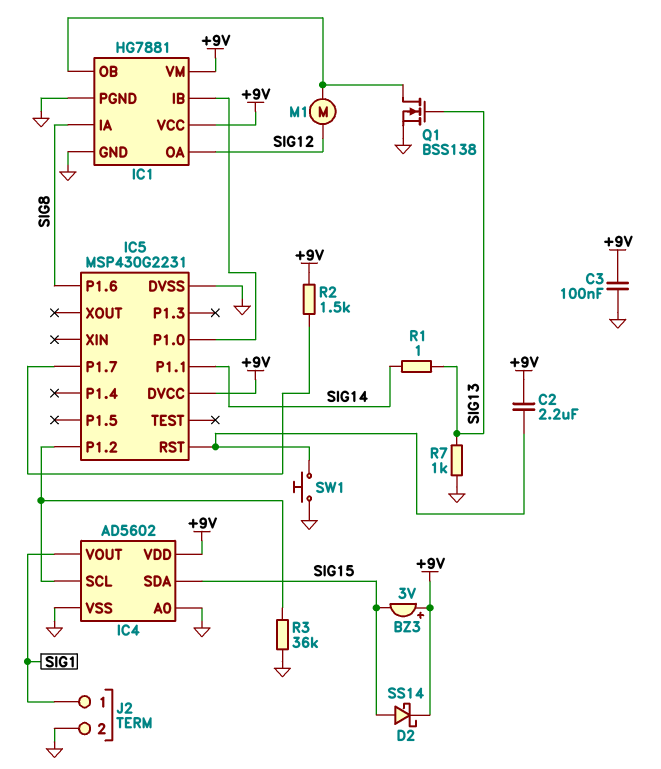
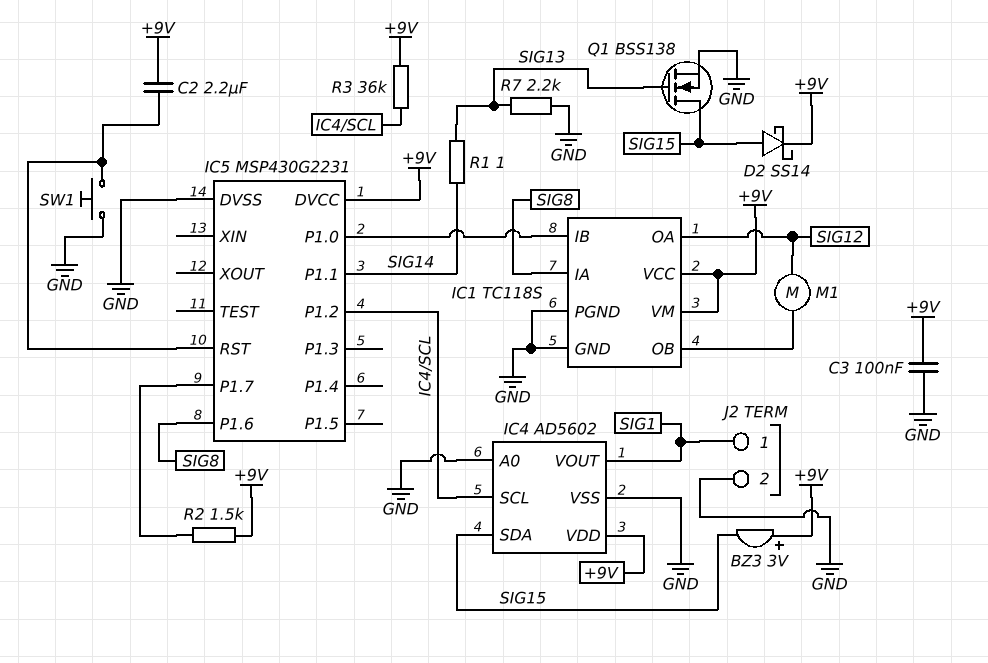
IC1: HG7881 -> TC118S
Q1: NMOS BSS138 (G SIG13, D IC1/OB, S GND) -> NMOS BSS138 (G SIG13, D SIG15, S GND)
R3: 36k (GND, IC4/SCL) -> 36k (+9V, IC4/SCL)
R7: 1k (GND, SIG13) -> 2.2k (GND, SIG13)

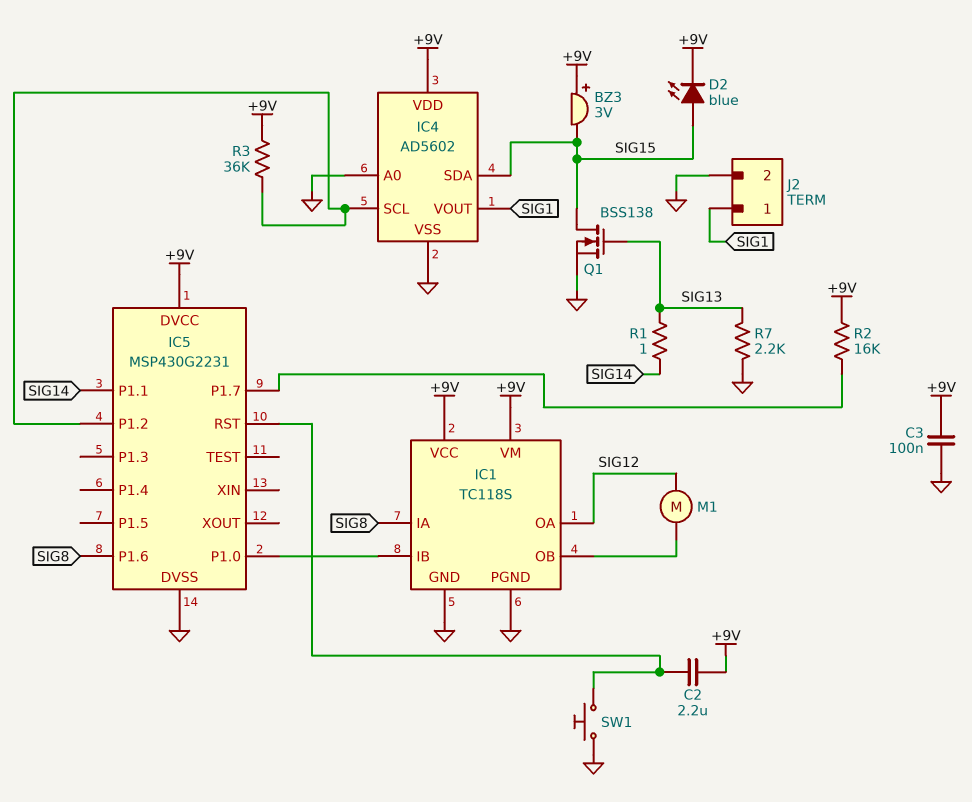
D2: schottky SS14 (A SIG15, K +9V) -> LED blue (A SIG15, K +9V)
R2: 1.5k (+9V, IC5/P1.7) -> 16k (+9V, IC5/P1.7)

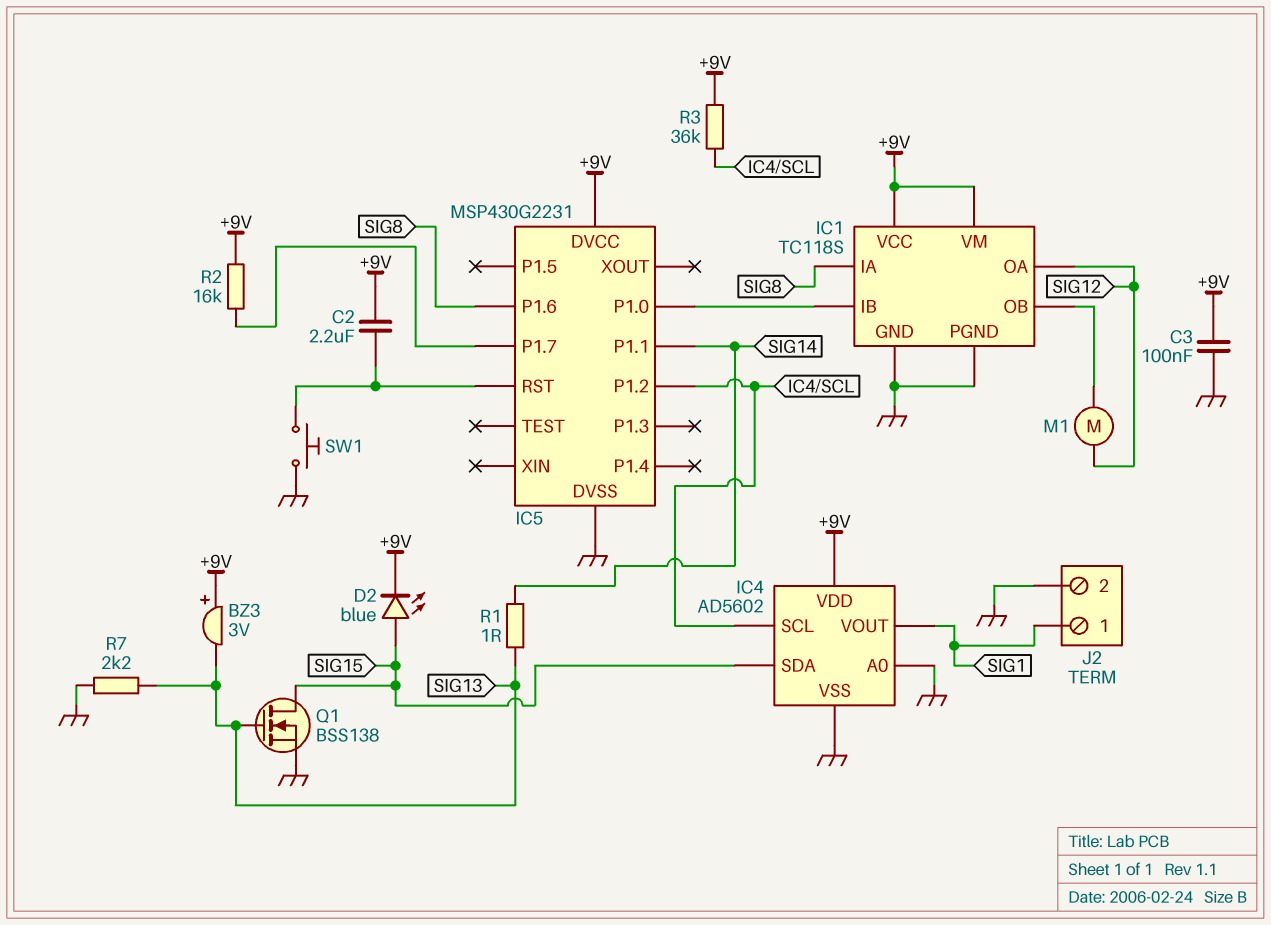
BZ3: buzzer 3V (plus +9V, minus SIG15) -> buzzer 3V (plus +9V, minus SIG13)

